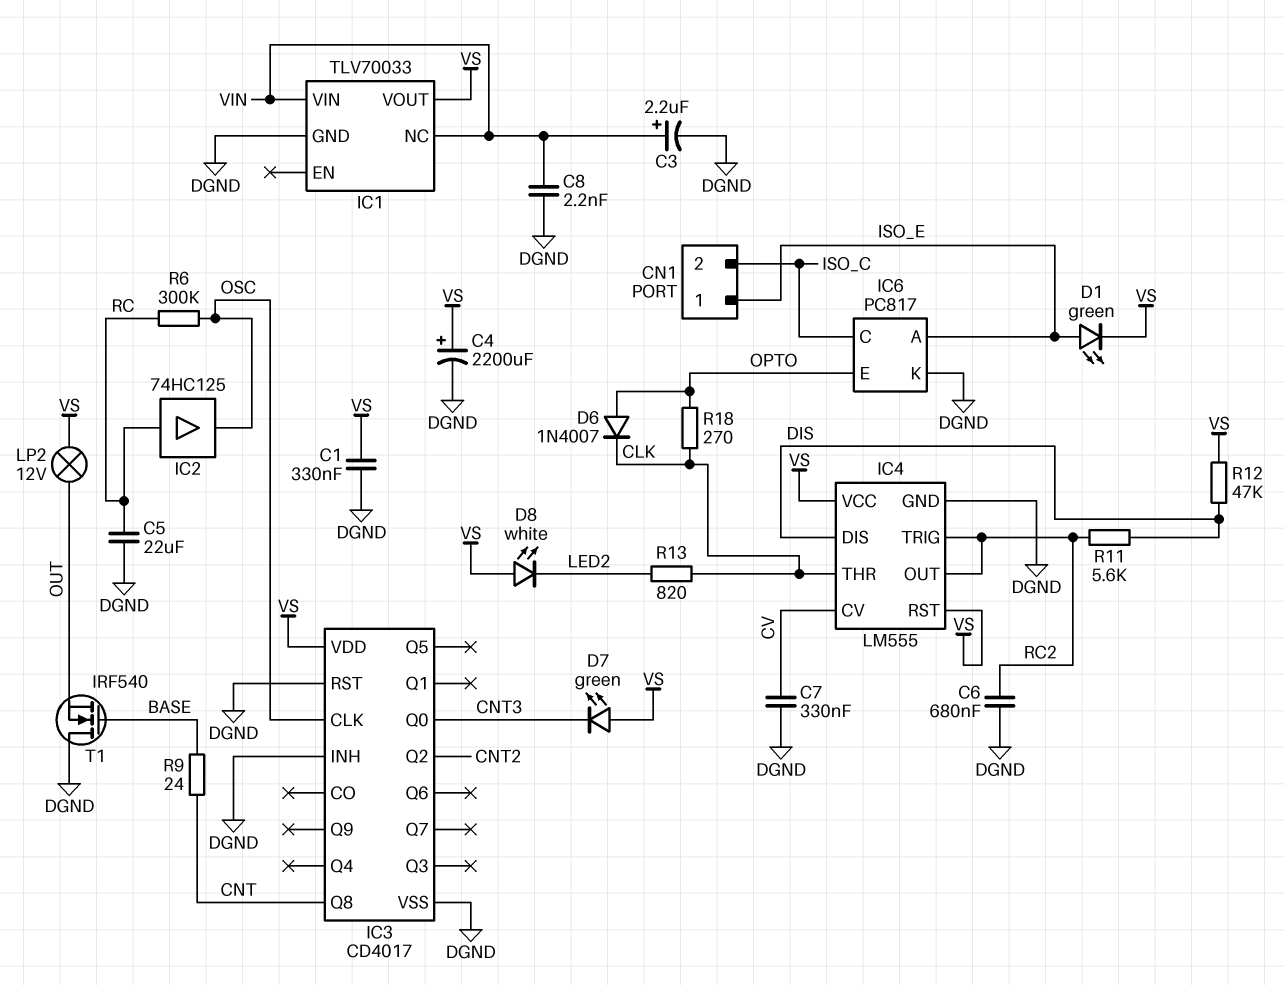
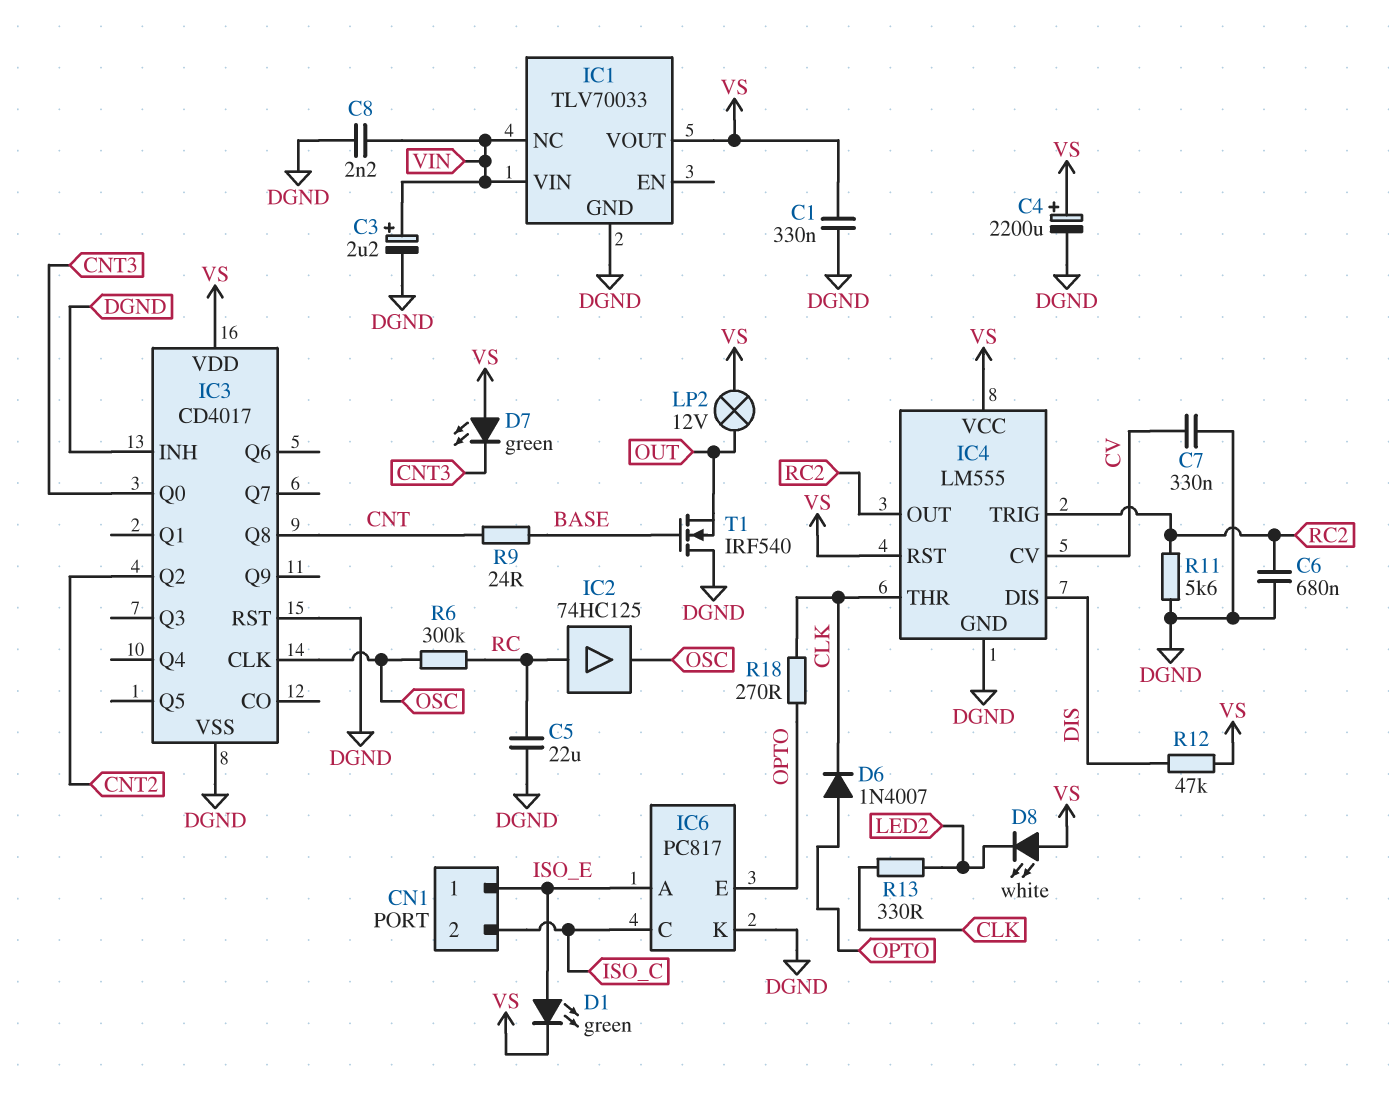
R11: 5.6k (DIS, RC2) -> 5.6k (DGND, RC2)
R13: 820 (CLK, LED2) -> 330 (CLK, LED2)

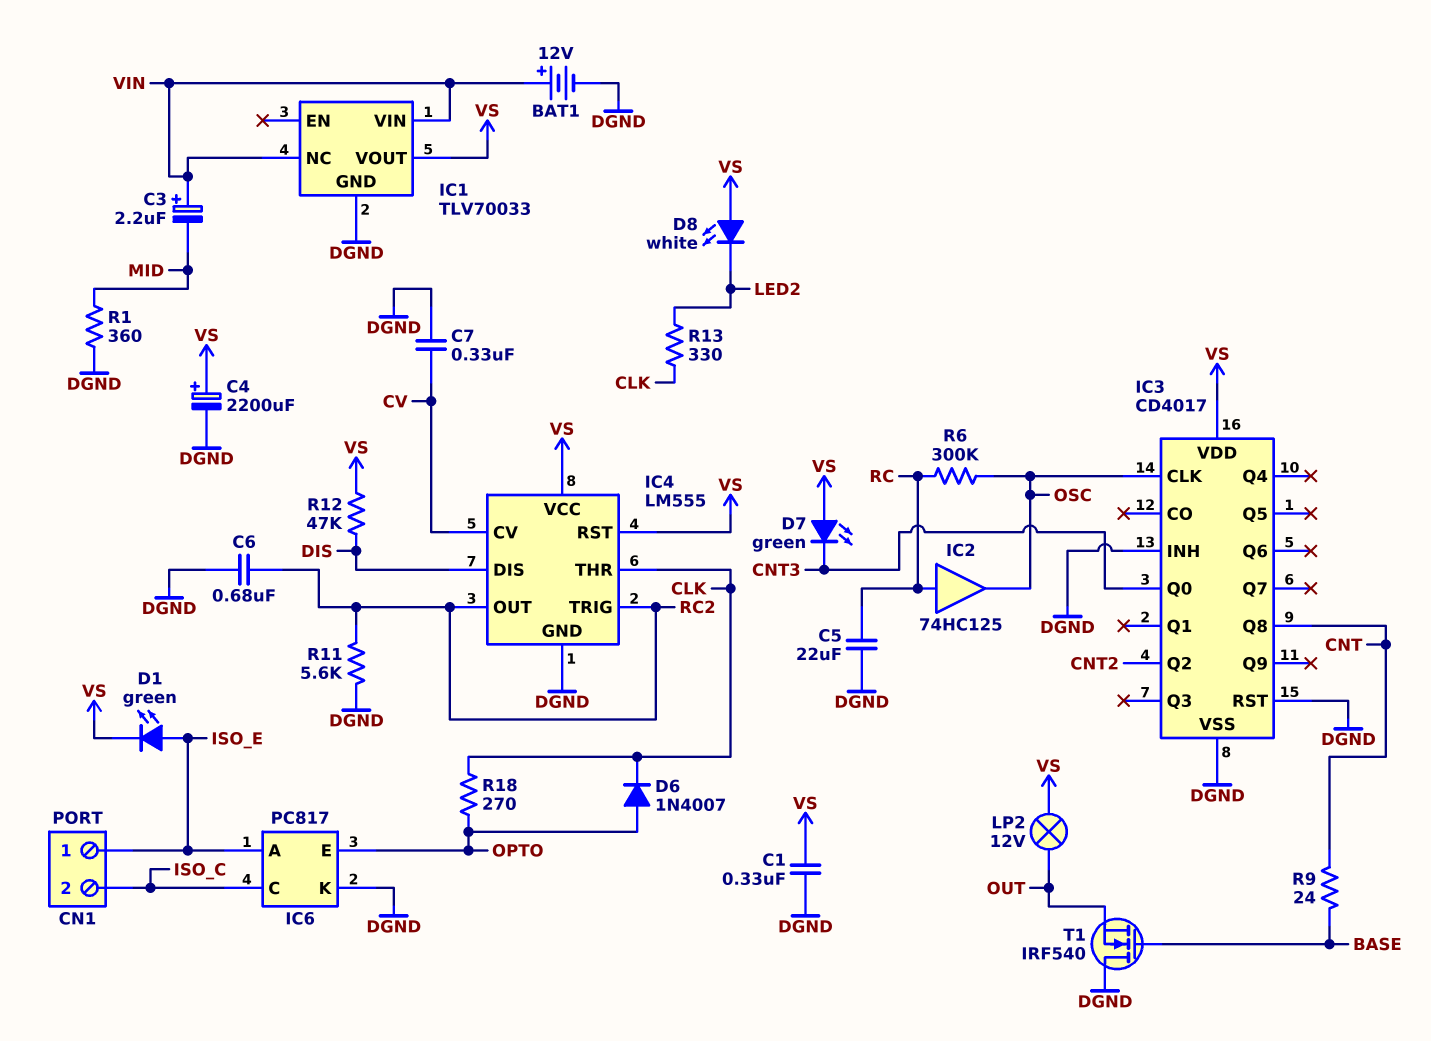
BAT1: none -> 12V (plus VIN, minus DGND)
C3: 2.2uF (plus VIN, minus DGND) -> 2.2uF (plus VIN, minus MID)
C8: 2.2nF (DGND, VIN) -> none
R1: none -> 360 (DGND, MID)

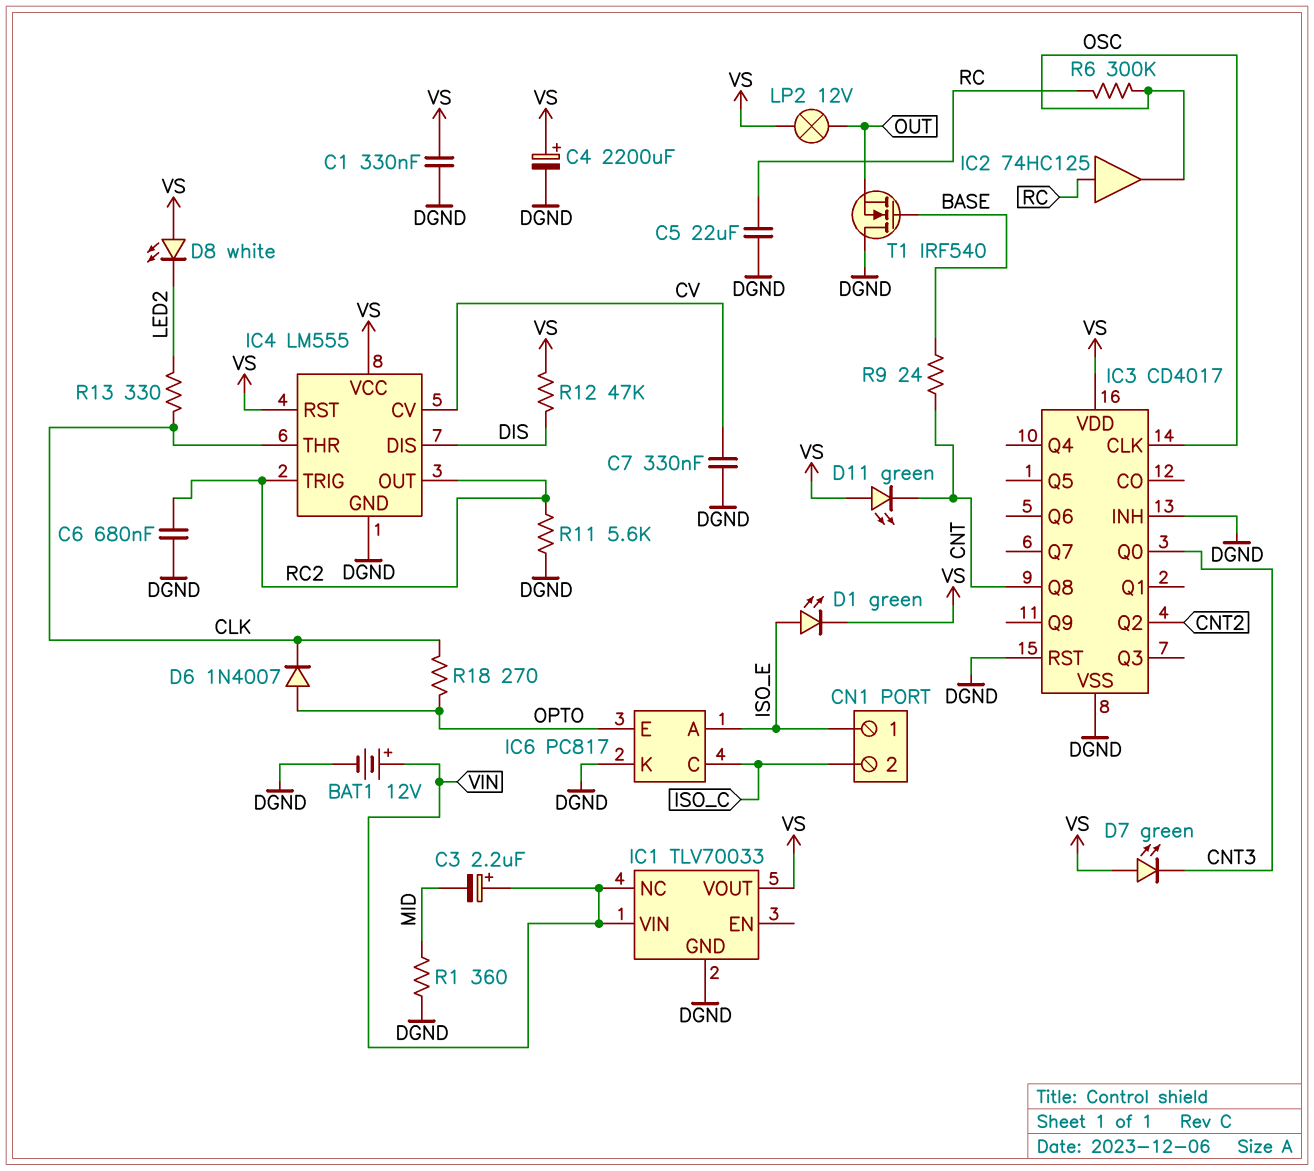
D11: none -> LED green (A VS, K CNT)

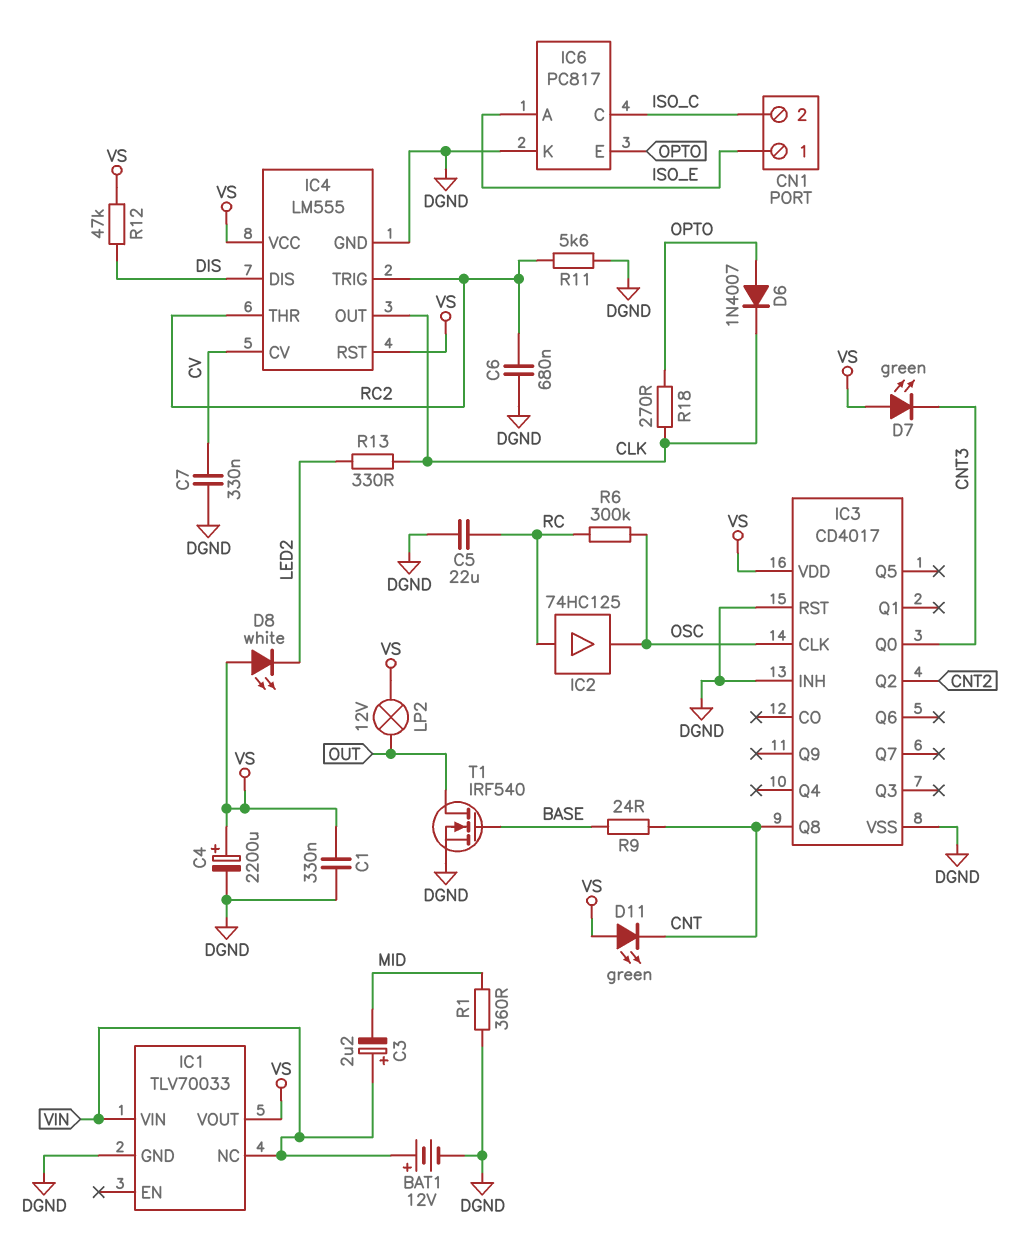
D1: LED green (A ISO_E, K VS) -> none
IC4 pin OUT: RC2 -> CLK
IC4 pin THR: CLK -> RC2
T1: NMOS IRF540 (G BASE, D DGND, S OUT) -> NMOS IRF540 (G BASE, D OUT, S DGND)

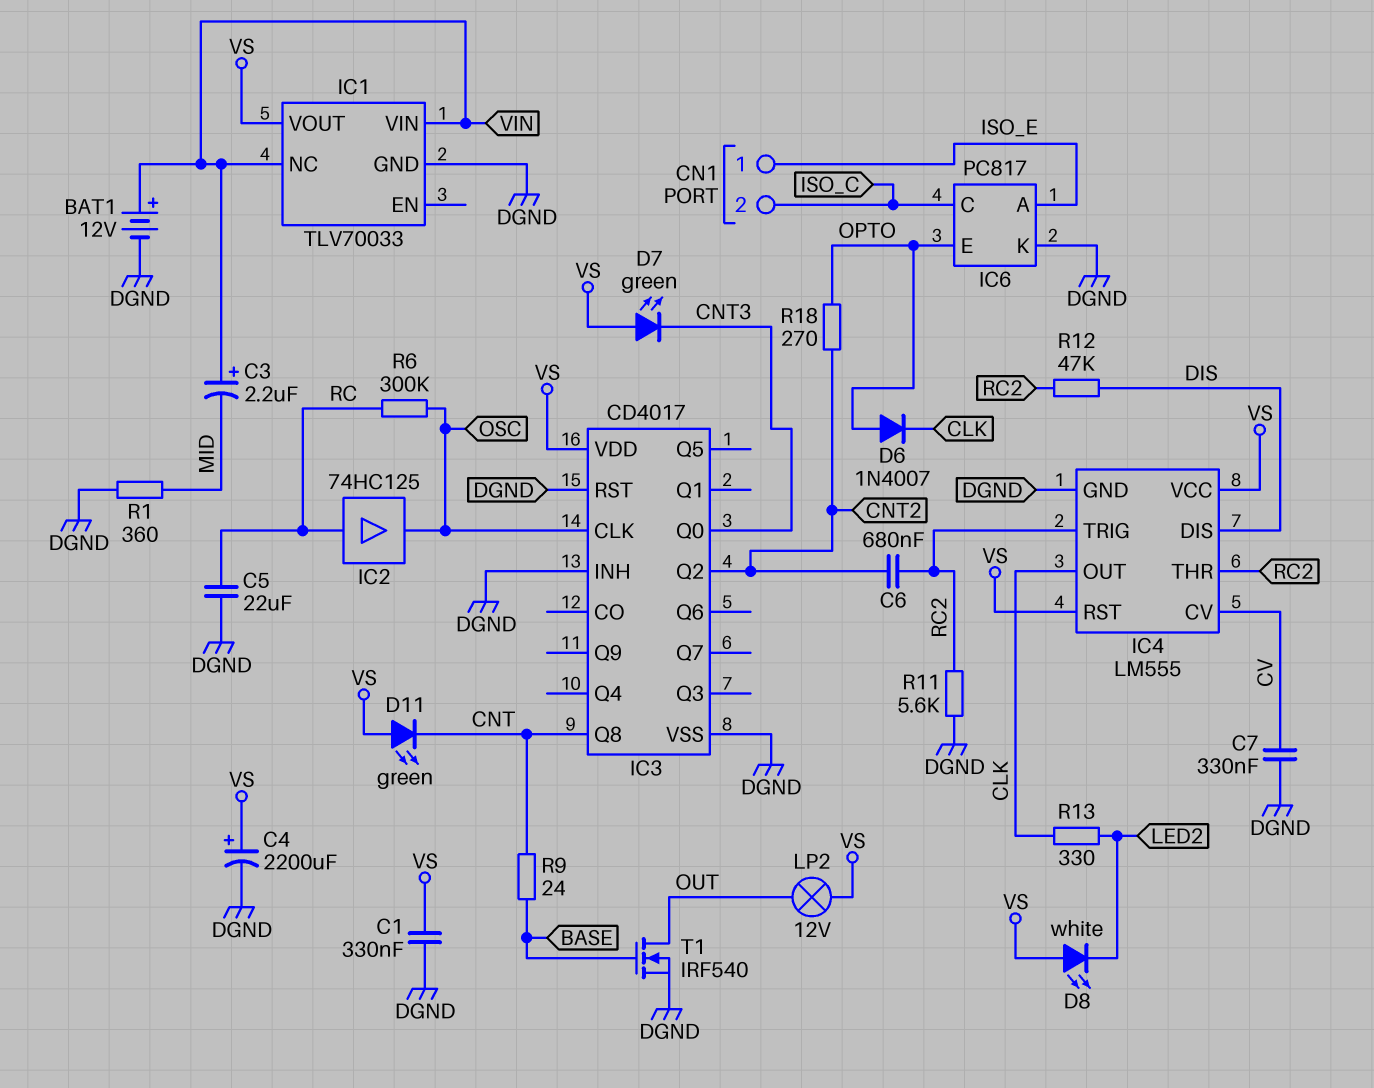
C6: 680nF (DGND, RC2) -> 680nF (CNT2, RC2)
R12: 47k (DIS, VS) -> 47k (DIS, RC2)
R18: 270 (CLK, OPTO) -> 270 (CNT2, OPTO)

